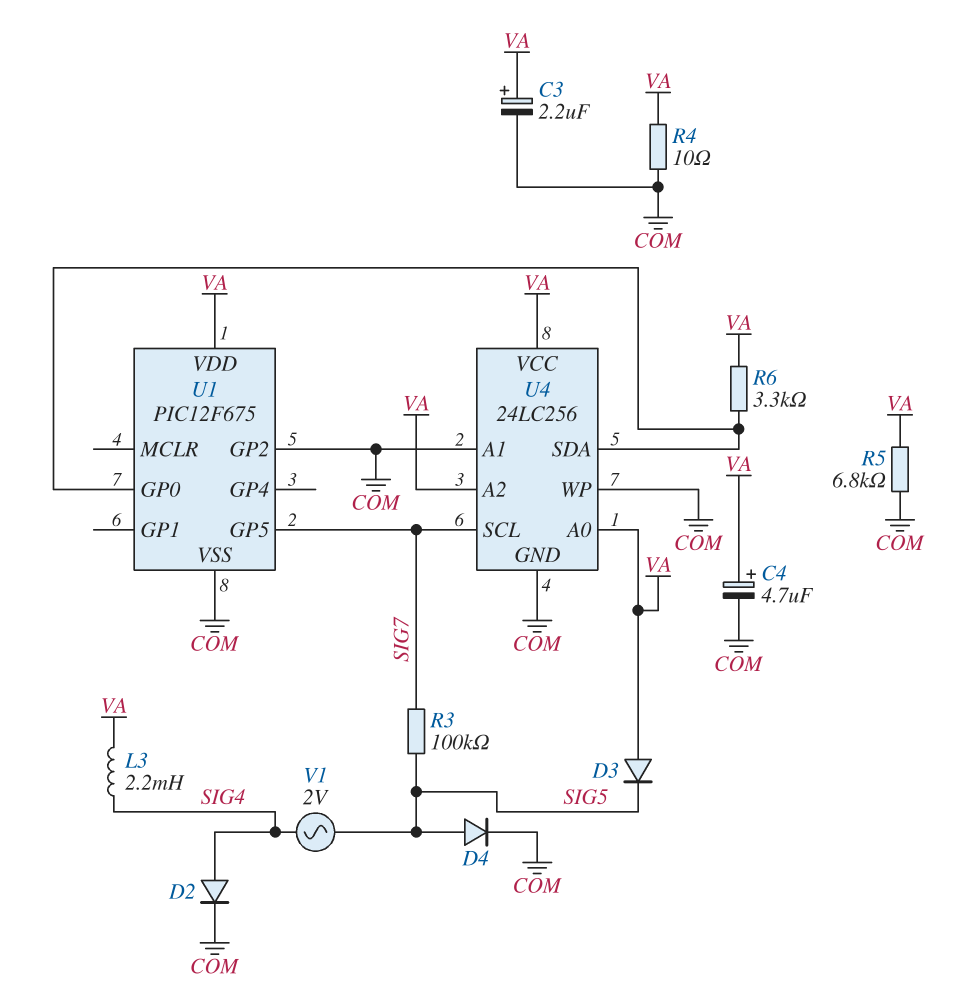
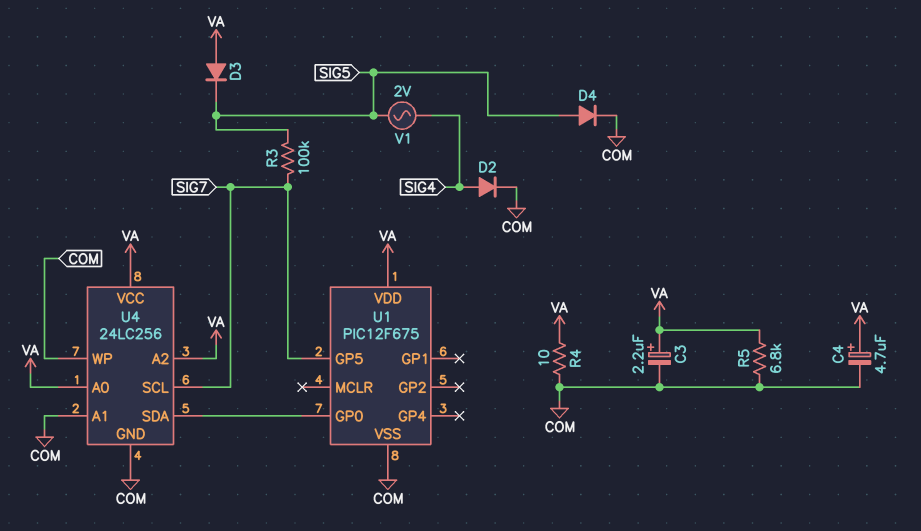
L3: 2.2mH (SIG4, VA) -> none
R6: 3.3k (U1/GP0, VA) -> none
U1 pin GP2: COM -> none

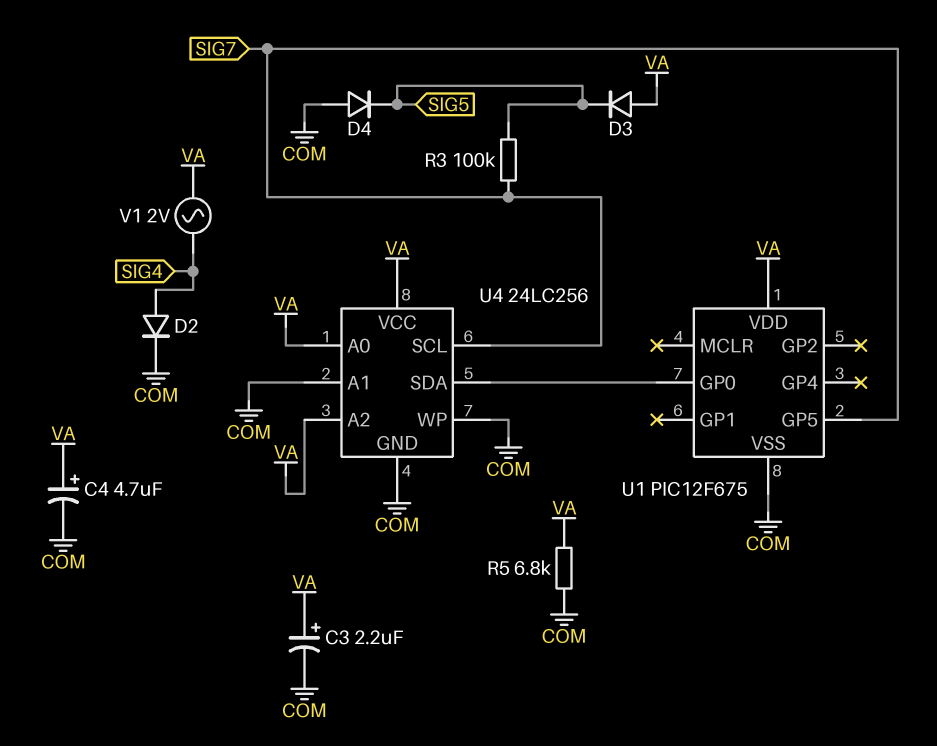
D4: diode (A SIG5, K COM) -> diode (A COM, K SIG5)
R4: 10 (COM, VA) -> none
V1: AC 2V (SIG4, SIG5) -> AC 2V (SIG4, VA)

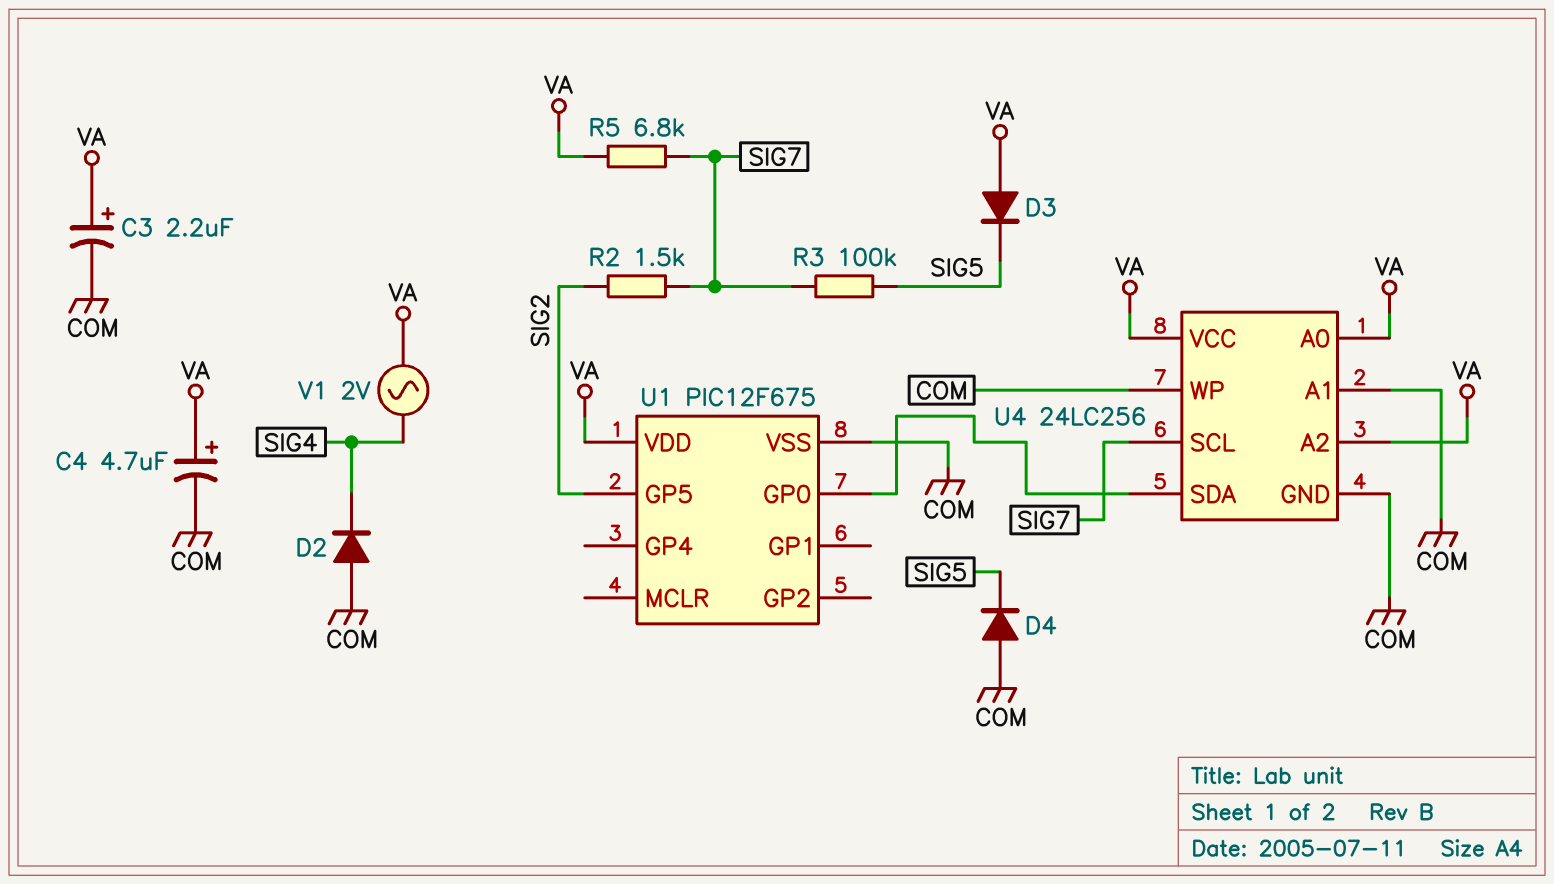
D2: diode (A SIG4, K COM) -> diode (A COM, K SIG4)
R2: none -> 1.5k (SIG2, SIG7)
R5: 6.8k (COM, VA) -> 6.8k (SIG7, VA)
U1 pin GP5: SIG7 -> SIG2

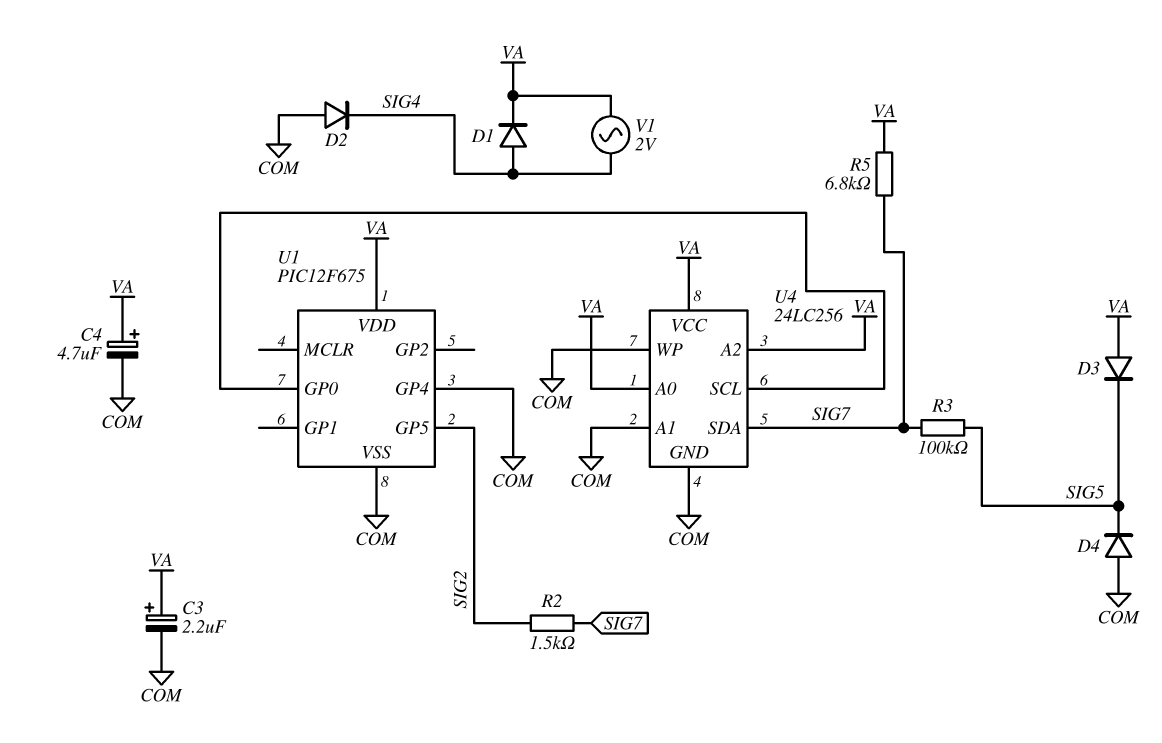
D1: none -> diode (A SIG4, K VA)
U1 pin GP4: none -> COM
U4 pin SCL: SIG7 -> U1/GP0
U4 pin SDA: U1/GP0 -> SIG7

